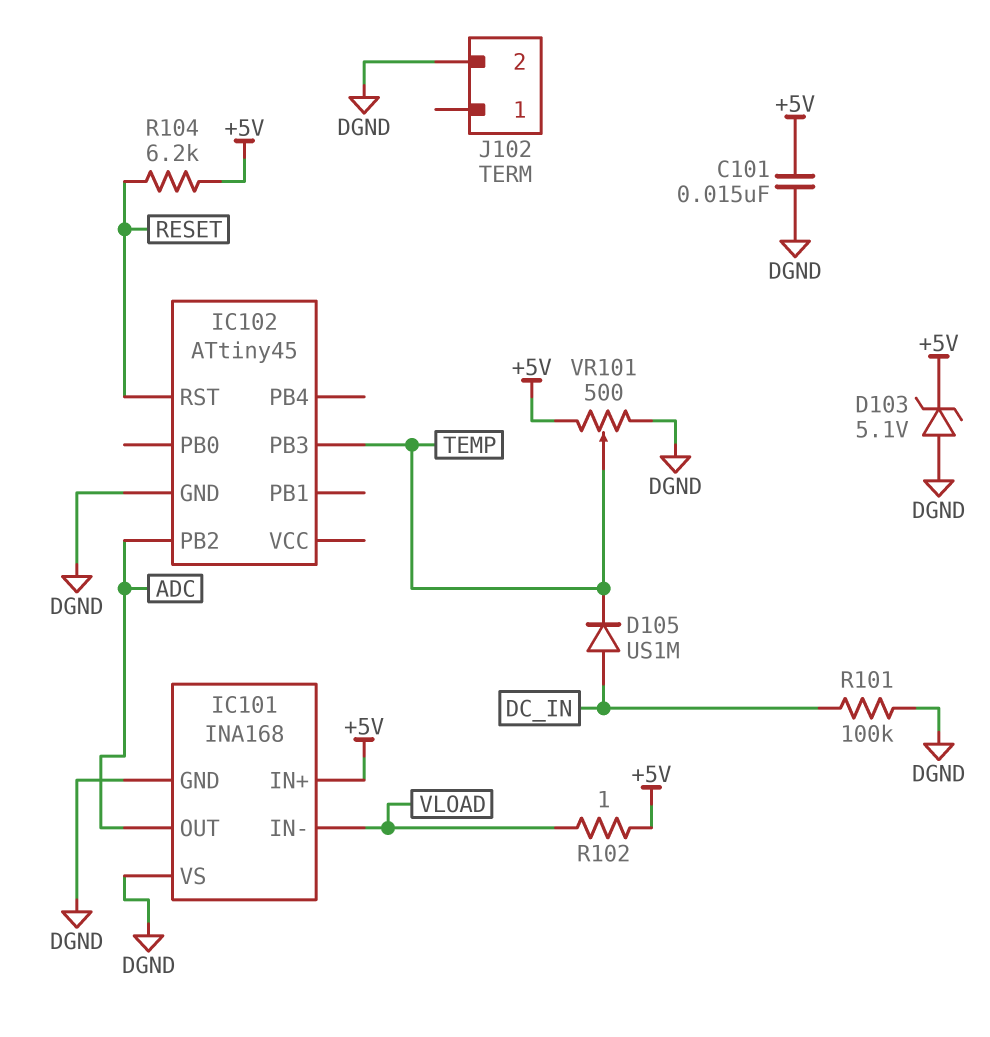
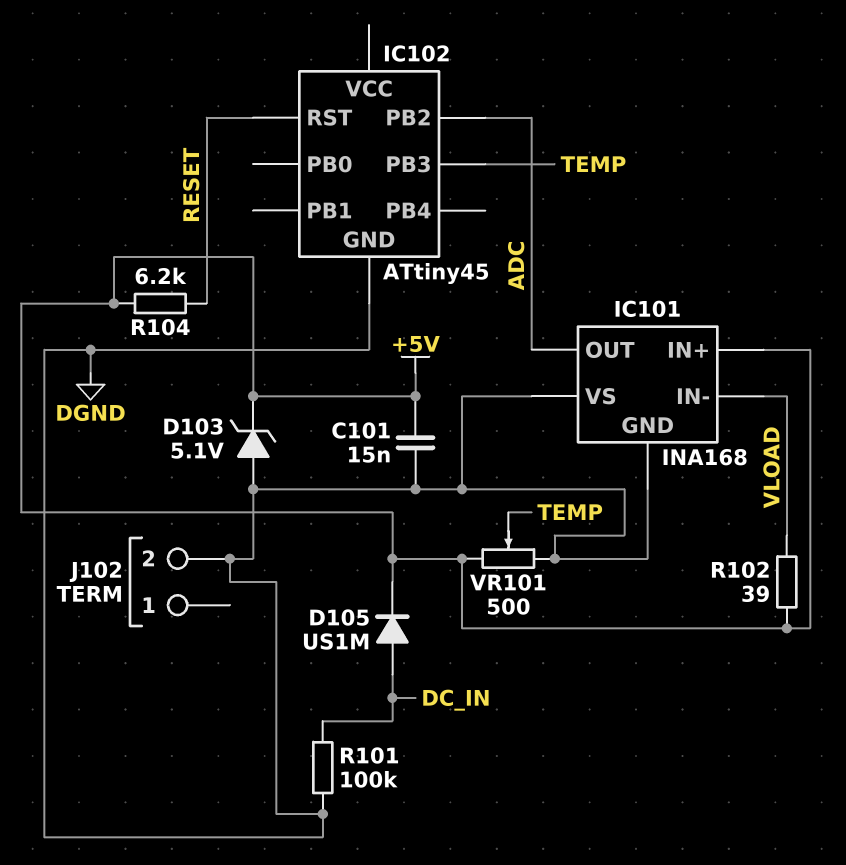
D105: diode US1M (A DC_IN, K TEMP) -> diode US1M (A DC_IN, K +5V)
R102: 1 (+5V, VLOAD) -> 39 (+5V, VLOAD)

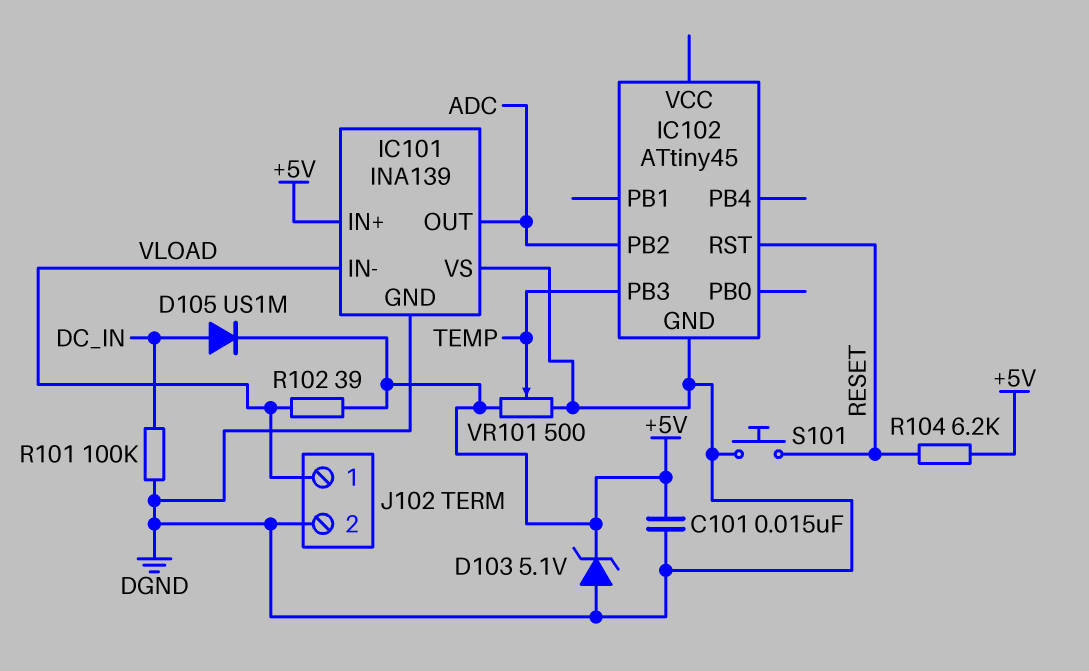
IC101: INA168 -> INA139
J102 pin 1: none -> VLOAD
S101: none -> button (DGND, RESET)

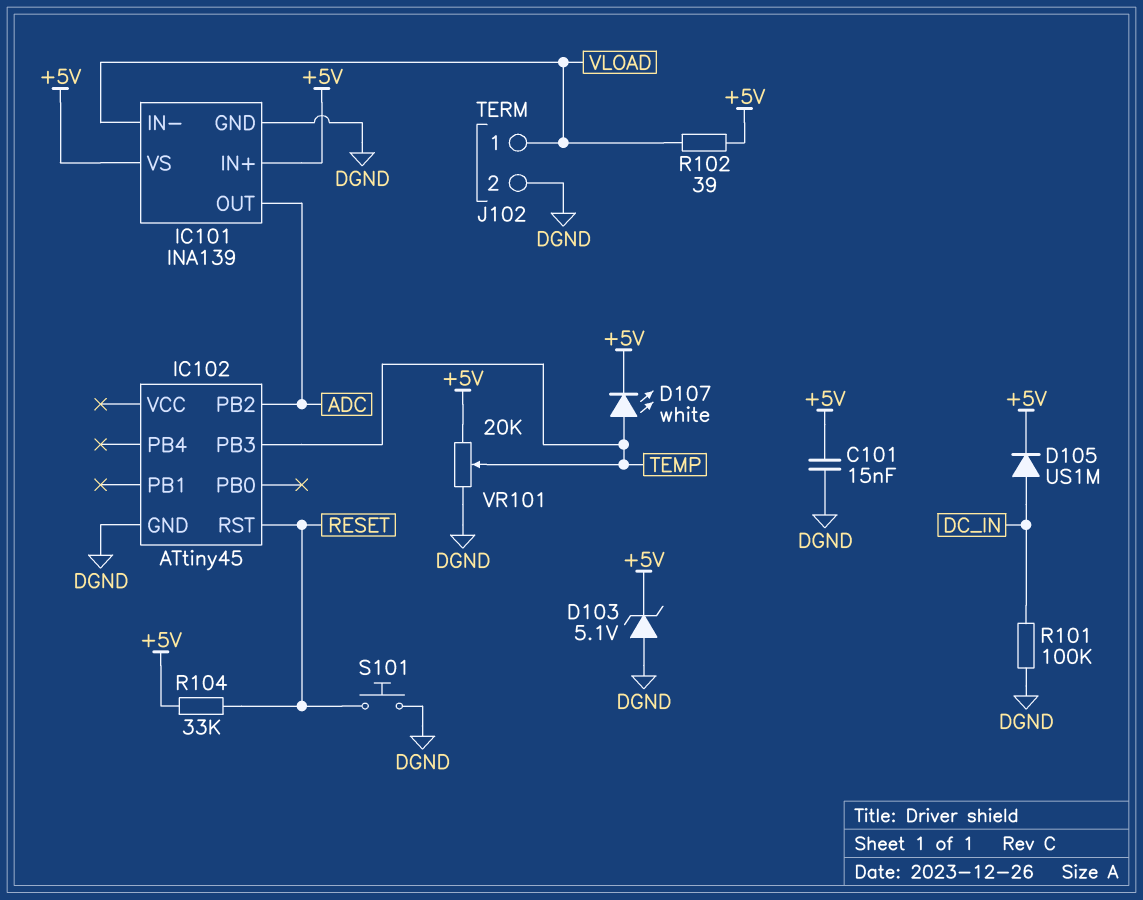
D107: none -> LED white (A TEMP, K +5V)
IC101 pin VS: DGND -> +5V
R104: 6.2k (+5V, RESET) -> 33k (+5V, RESET)
VR101: 500 (+5V, DGND, wiper TEMP) -> 20k (+5V, DGND, wiper TEMP)

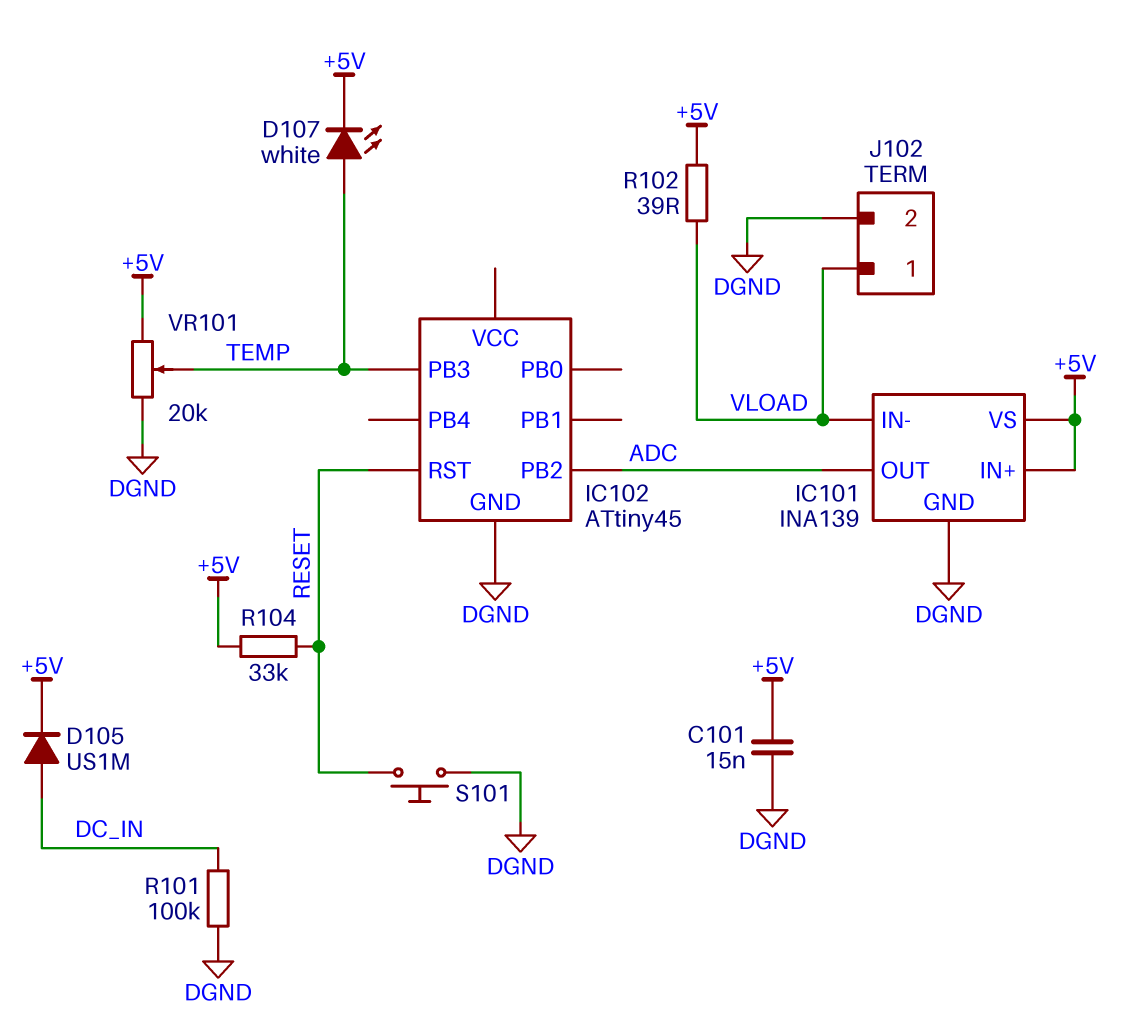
D103: zener 5.1V (A DGND, K +5V) -> none

